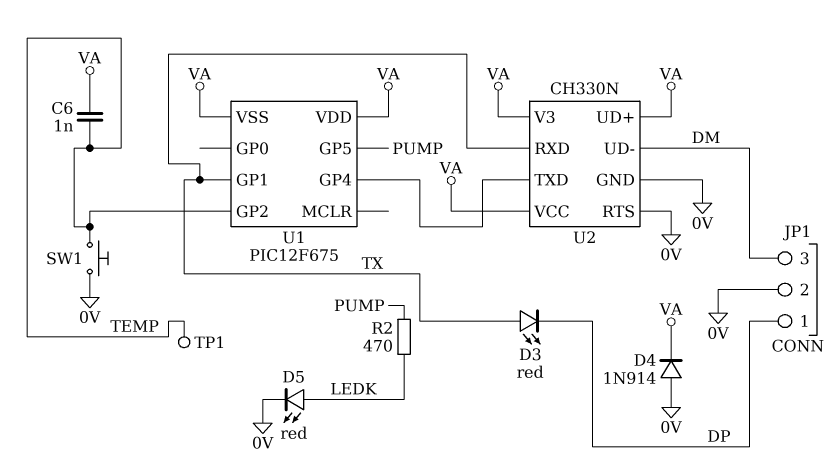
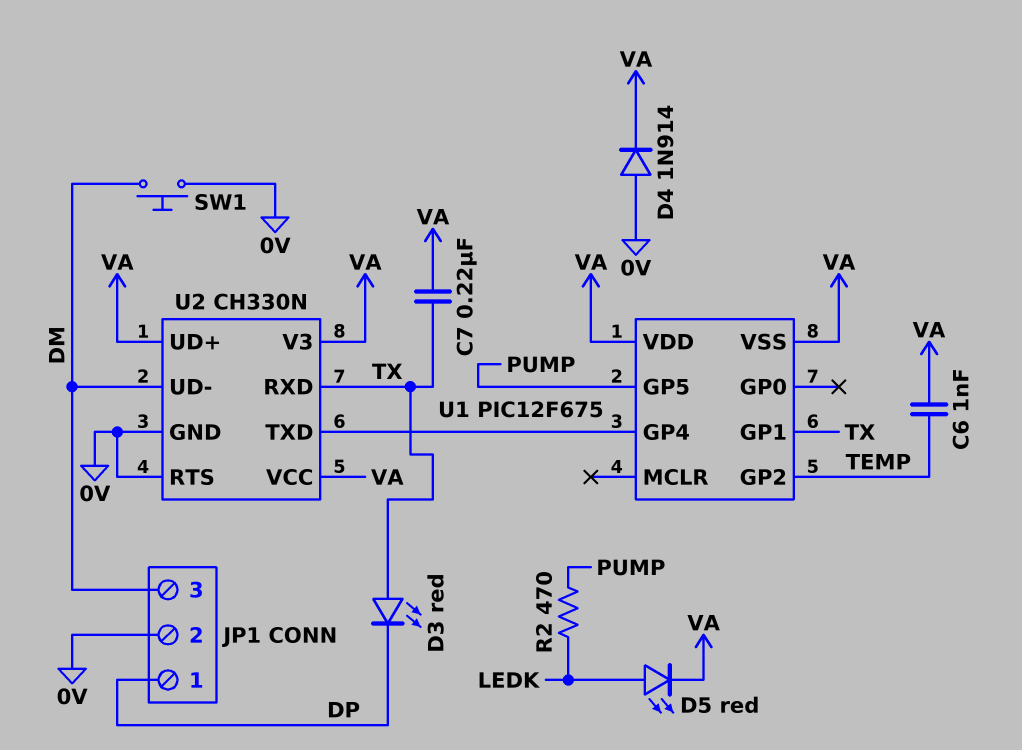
C7: none -> 220nF (TX, VA)
D5: LED red (A LEDK, K 0V) -> LED red (A LEDK, K VA)
SW1: button (0V, TEMP) -> button (0V, DM)
TP1: test point (TEMP) -> none

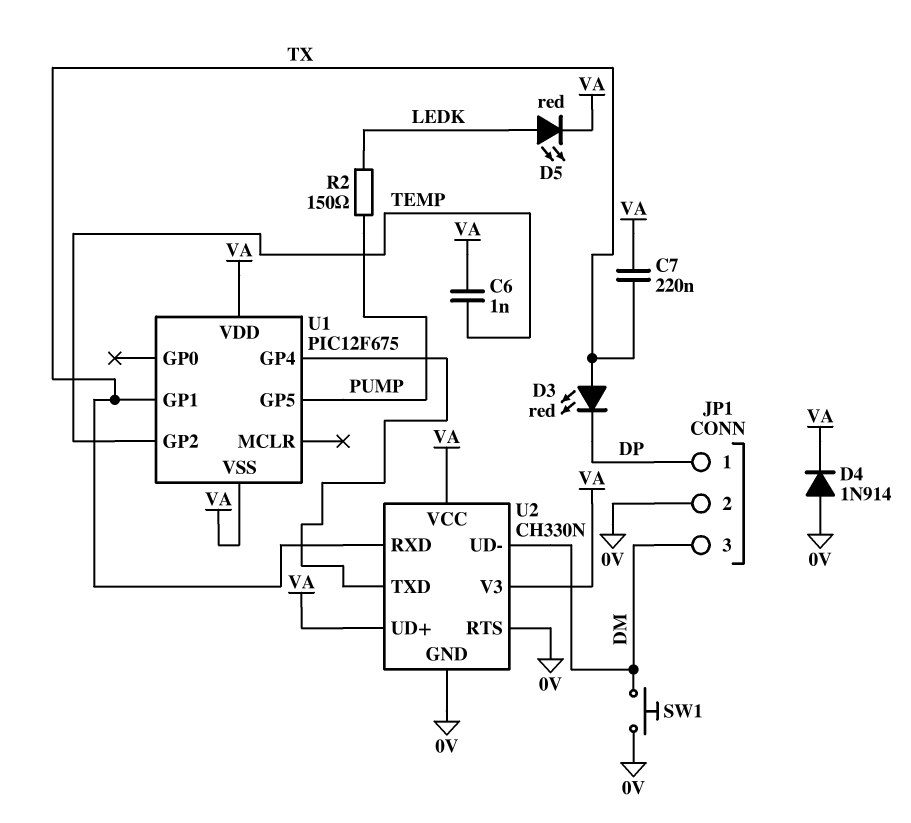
R2: 470 (LEDK, PUMP) -> 150 (LEDK, PUMP)

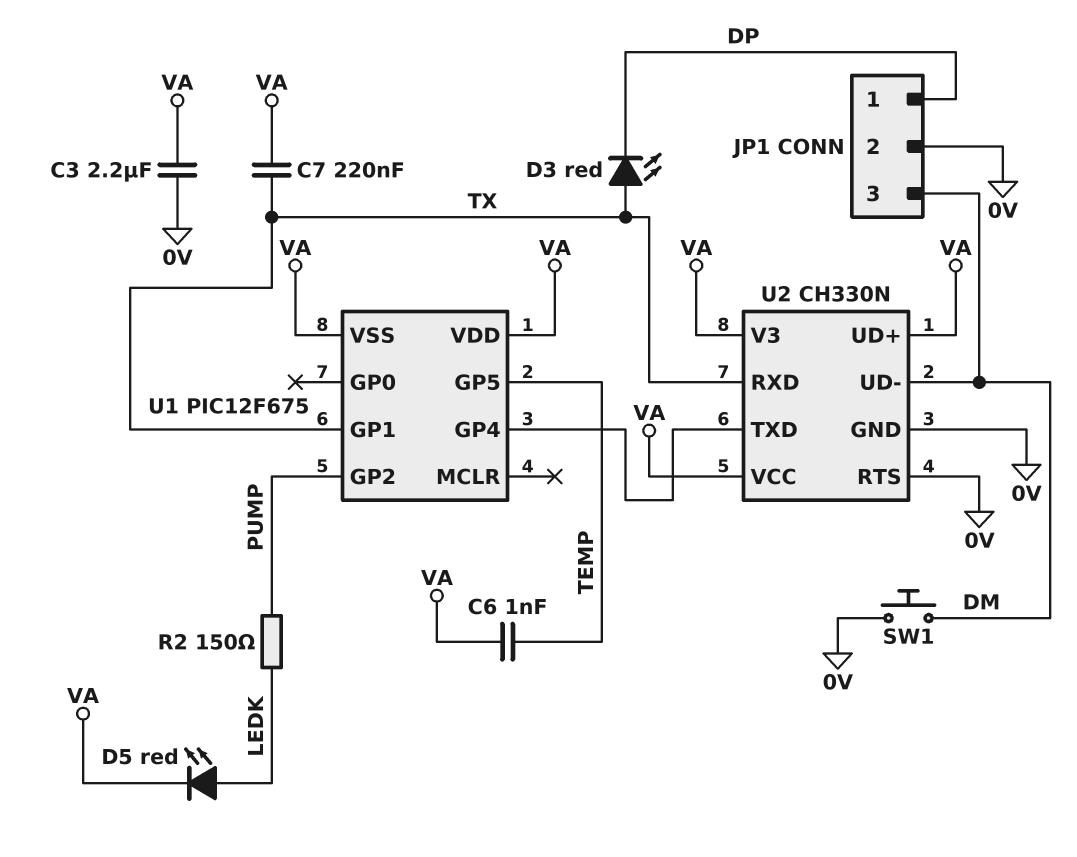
C3: none -> 2.2uF (0V, VA)
D4: diode 1N914 (A 0V, K VA) -> none
U1 pin GP2: TEMP -> PUMP
U1 pin GP5: PUMP -> TEMP

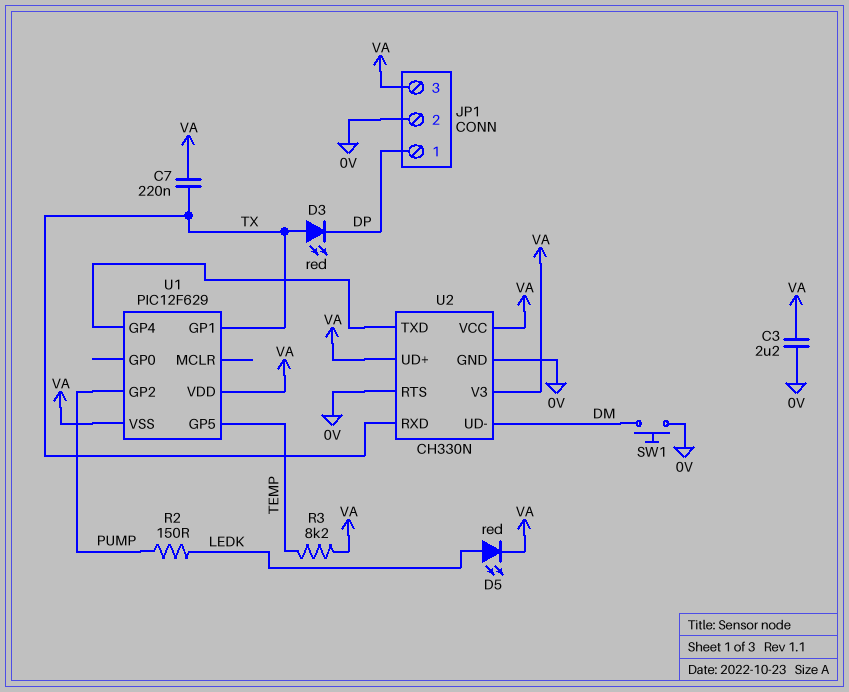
C6: 1nF (TEMP, VA) -> none
JP1 pin 3: DM -> VA
R3: none -> 8.2k (TEMP, VA)
U1: PIC12F675 -> PIC12F629

